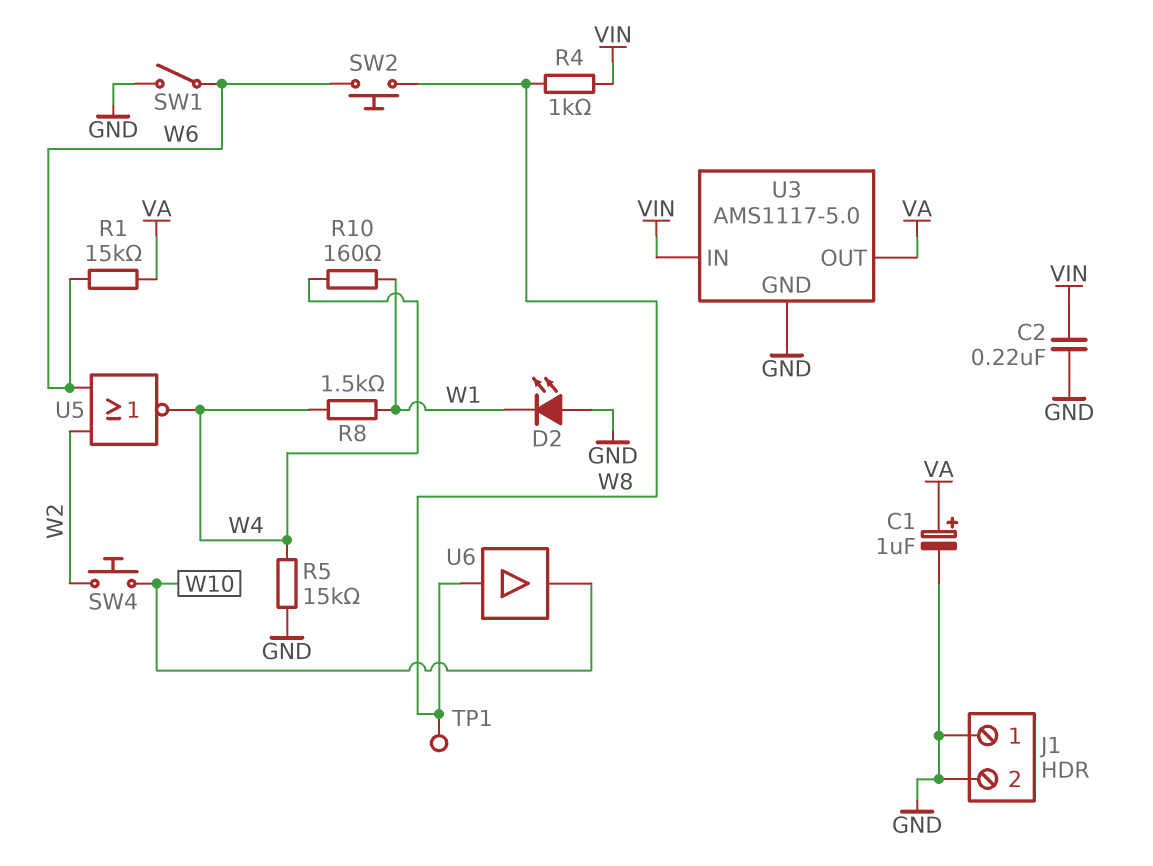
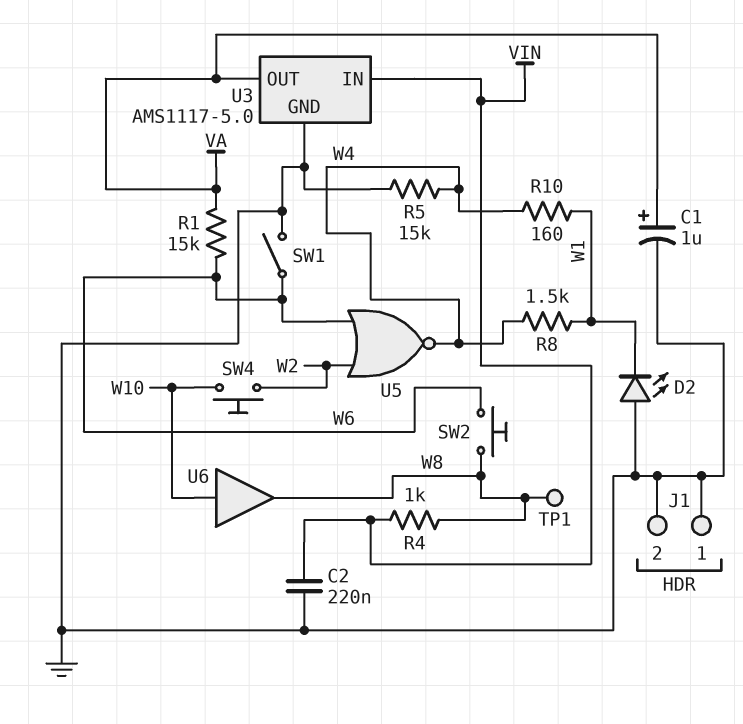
U6: buffer (in W8, out W10) -> buffer (in W10, out W8)

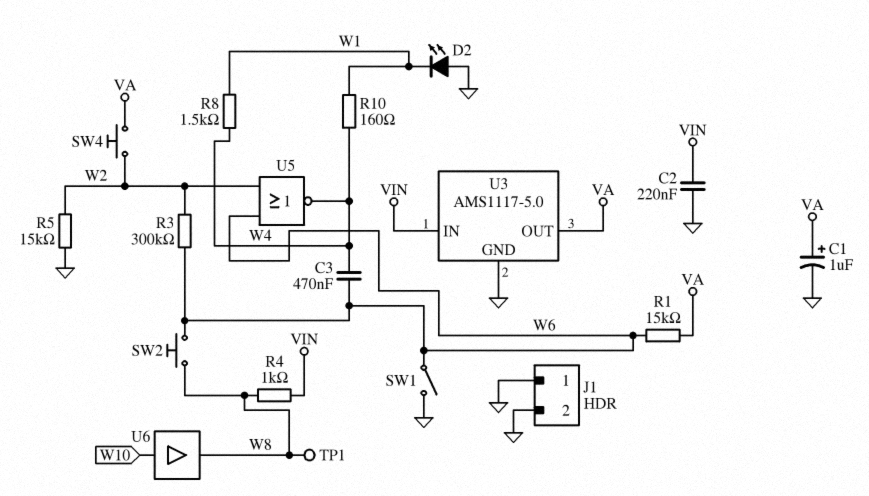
C3: none -> 470nF (W4, W6)
R3: none -> 300k (W2, W6)
R5: 15k (GND, W4) -> 15k (GND, W2)
SW4: button (W2, W10) -> button (VA, W2)

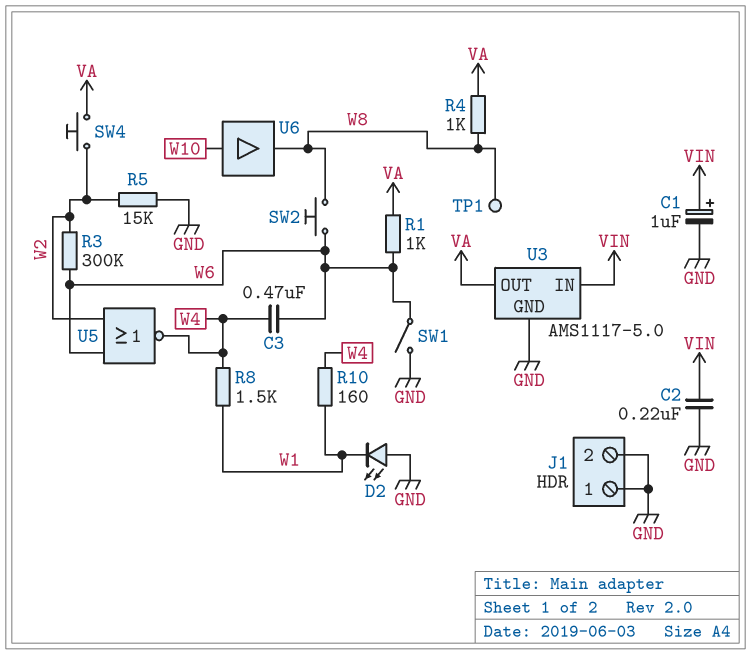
C1: 1uF (plus VA, minus GND) -> 1uF (plus VIN, minus GND)
R1: 15k (VA, W6) -> 1k (VA, W6)
R4: 1k (VIN, W8) -> 1k (VA, W8)

